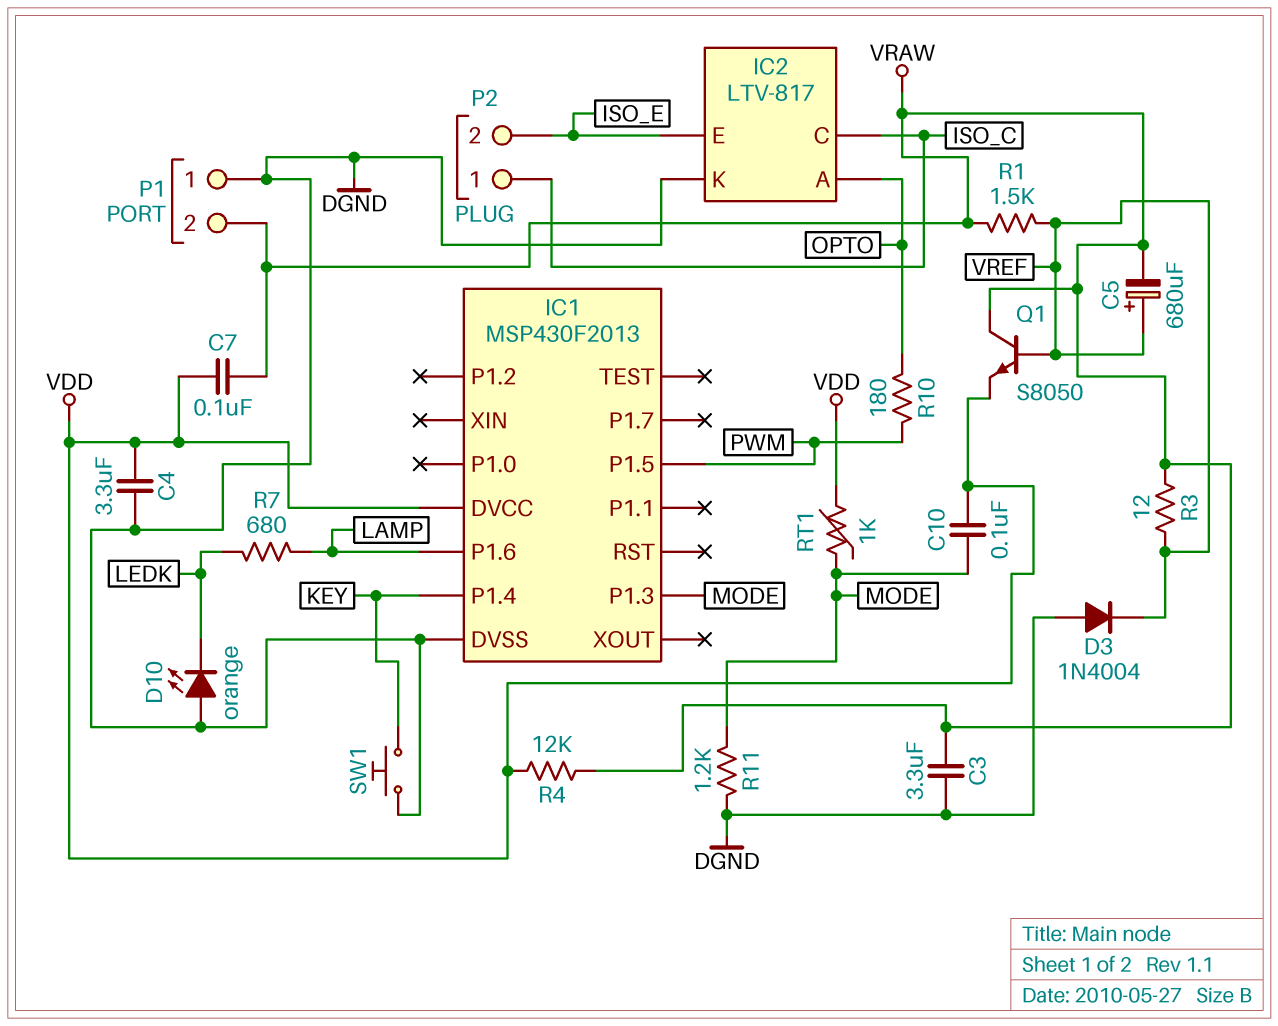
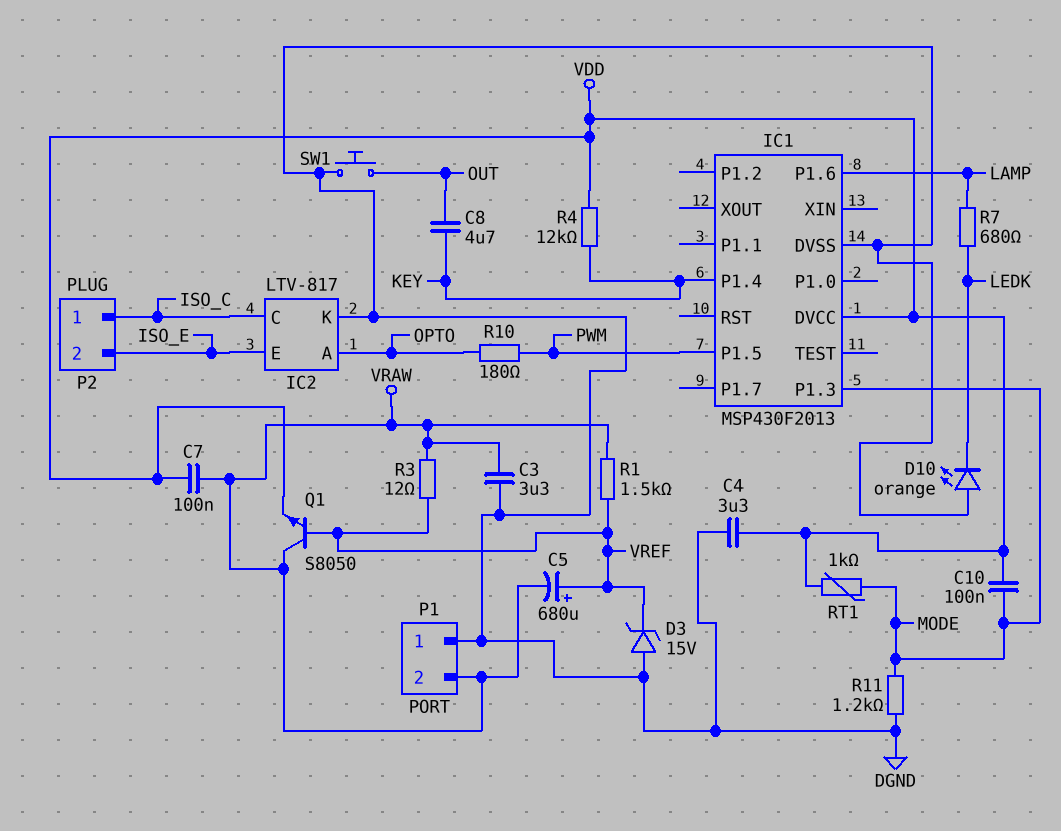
C8: none -> 4.7uF (KEY, OUT)
D3: diode 1N4004 (A DGND, K VREF) -> zener 15V (A DGND, K VREF)
R4: 12k (VDD, VRAW) -> 12k (KEY, VDD)
SW1: button (DGND, KEY) -> button (DGND, OUT)

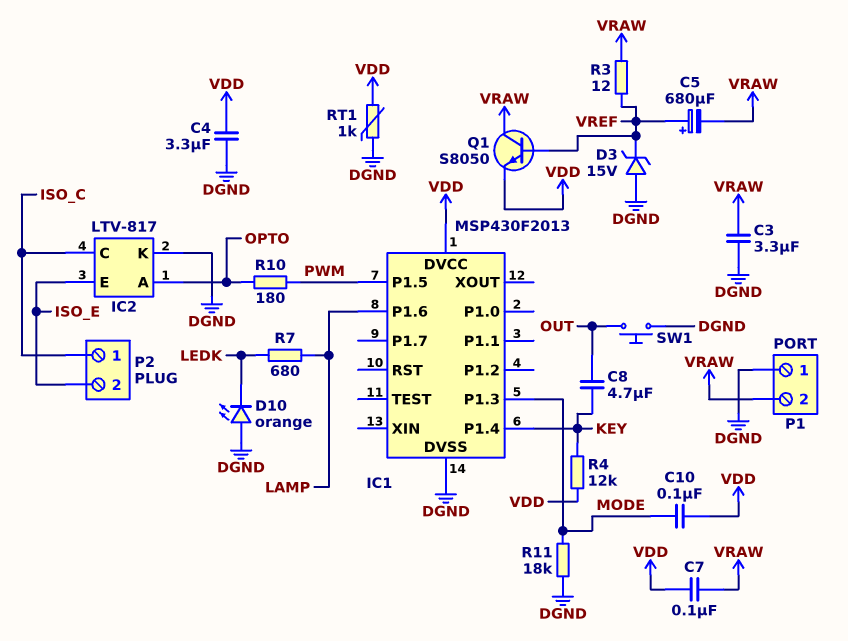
R1: 1.5k (VRAW, VREF) -> none
R11: 1.2k (DGND, MODE) -> 18k (DGND, MODE)
RT1: 1k (MODE, VDD) -> 1k (DGND, VDD)

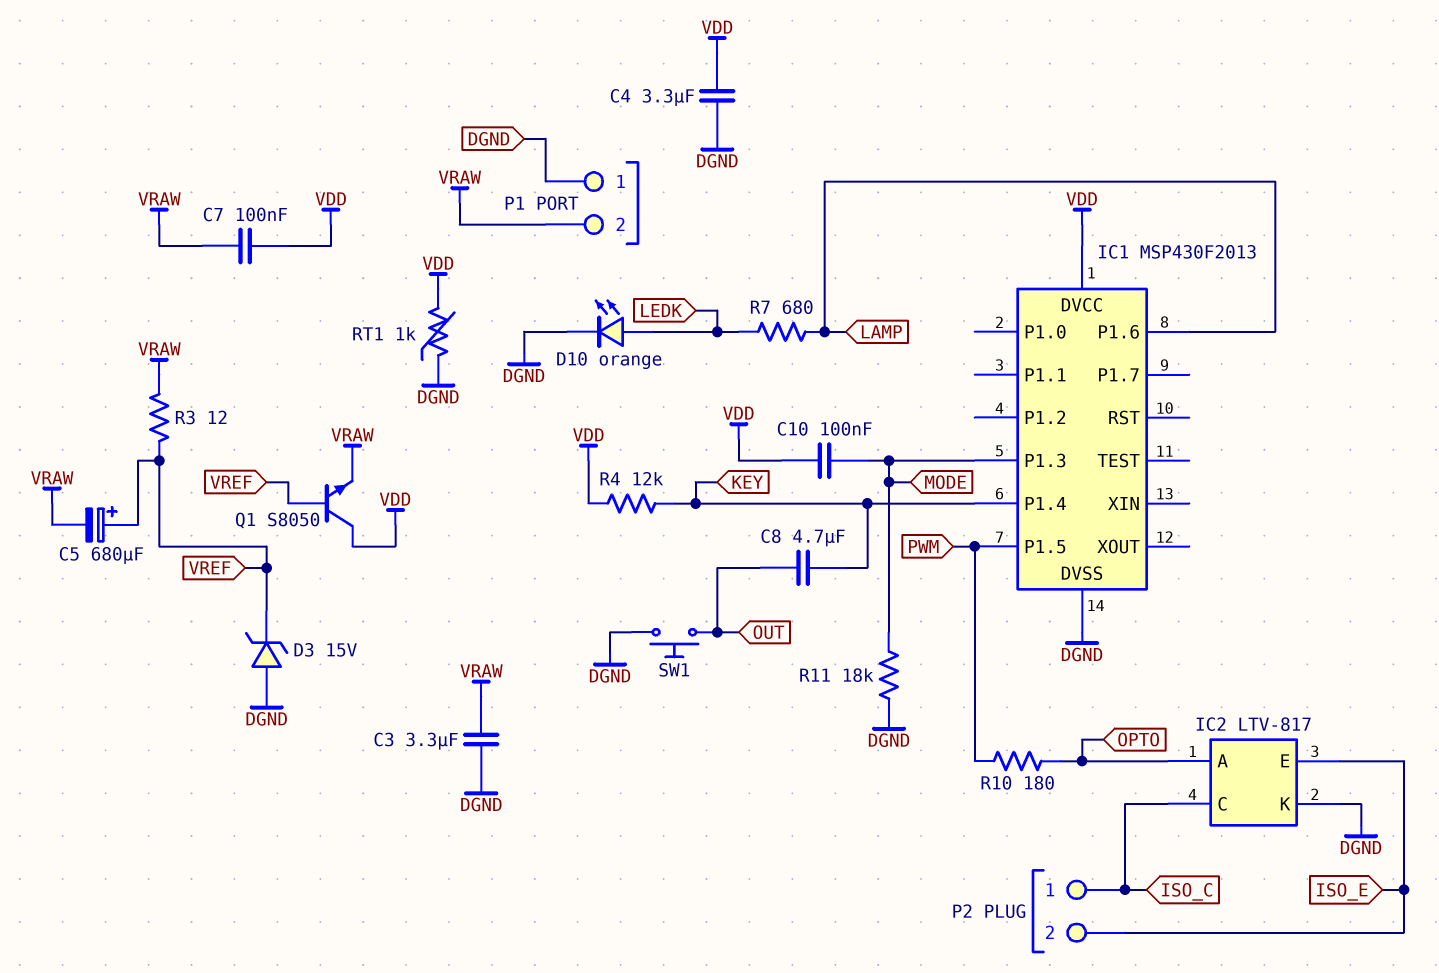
D10: LED orange (A DGND, K LEDK) -> LED orange (A LEDK, K DGND)
Q1: NPN S8050 (B VREF, C VRAW, E VDD) -> NPN S8050 (B VREF, C VDD, E VRAW)

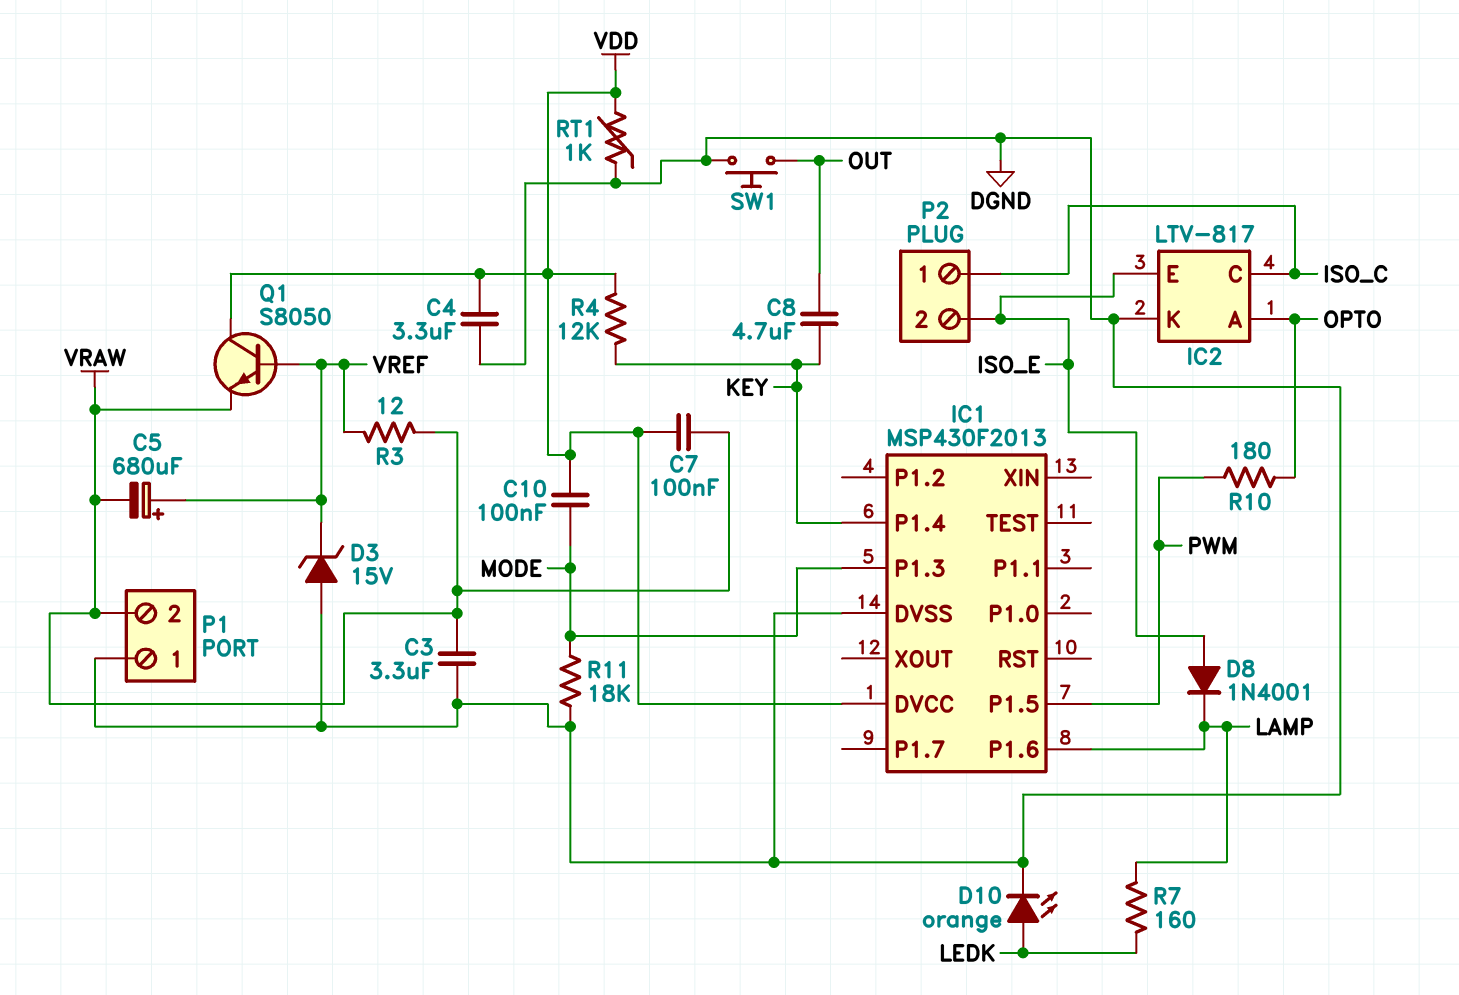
D8: none -> diode 1N4001 (A ISO_E, K LAMP)
R7: 680 (LAMP, LEDK) -> 160 (LAMP, LEDK)

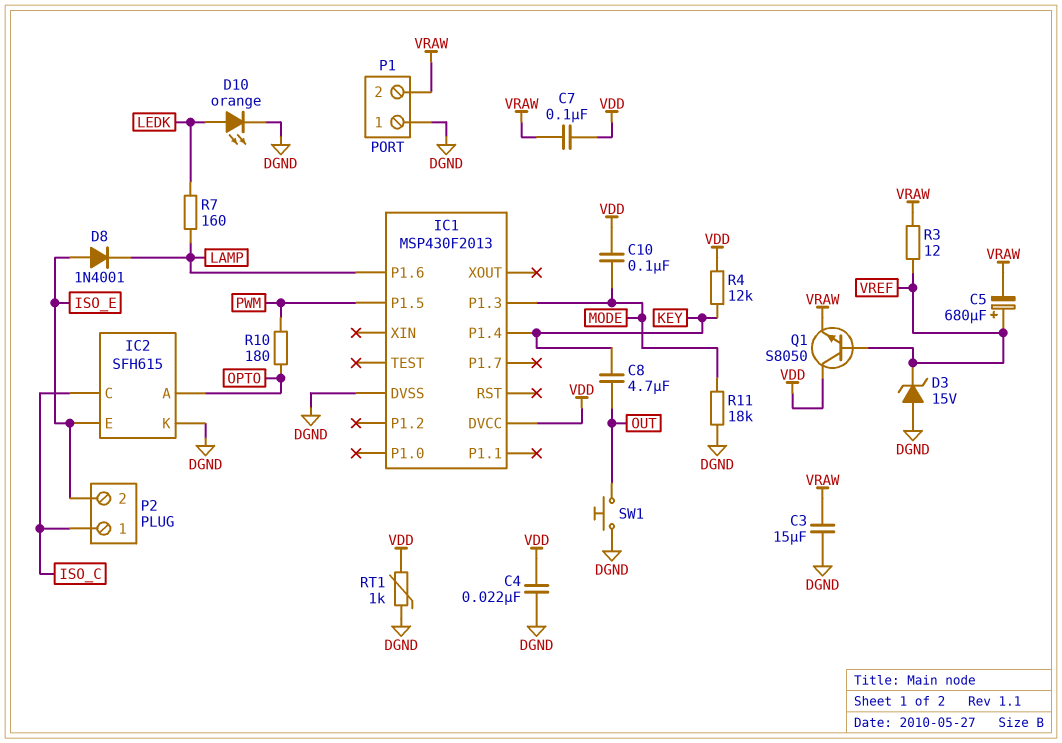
C3: 3.3uF (DGND, VRAW) -> 15uF (DGND, VRAW)
C4: 3.3uF (DGND, VDD) -> 22nF (DGND, VDD)
IC2: LTV-817 -> SFH615

